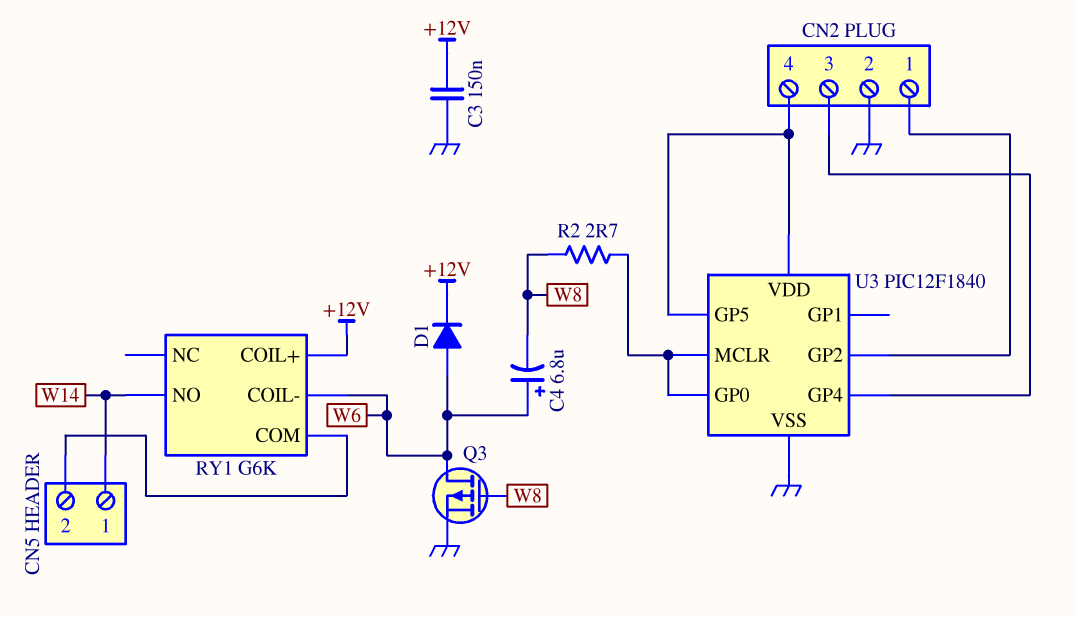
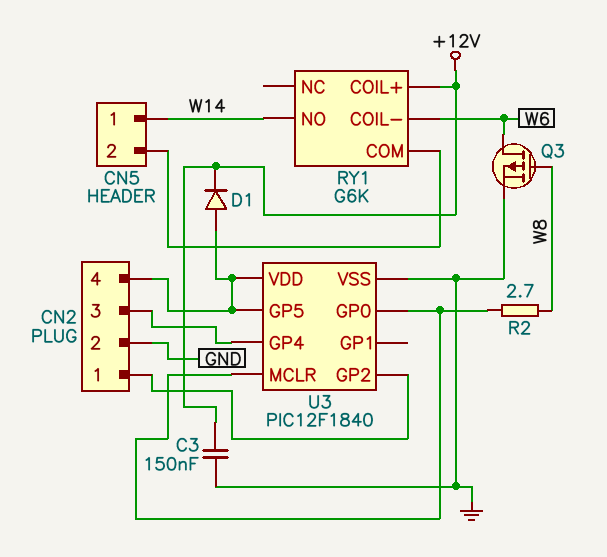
C4: 6.8uF (plus W6, minus W8) -> none
D1: diode (A W6, K +12V) -> diode (A CN2/4, K +12V)

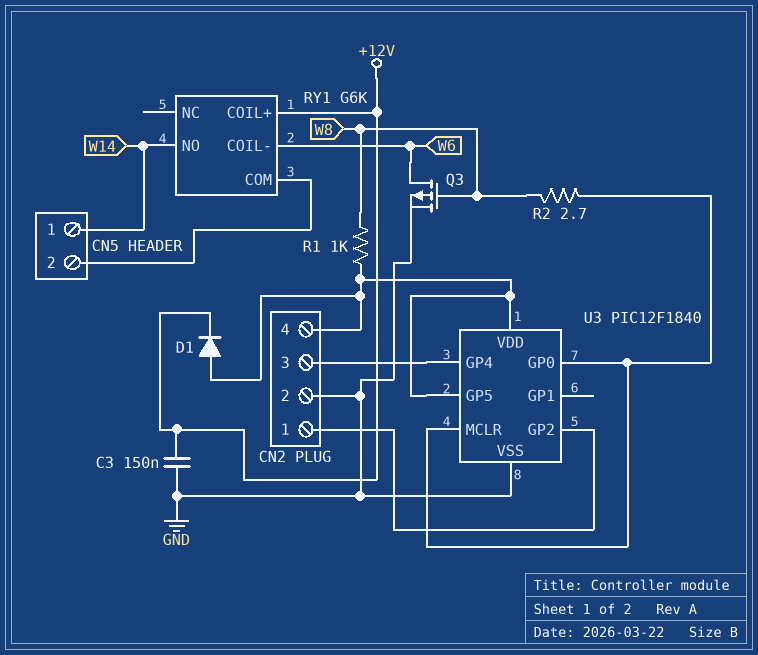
R1: none -> 1k (CN2/4, W8)

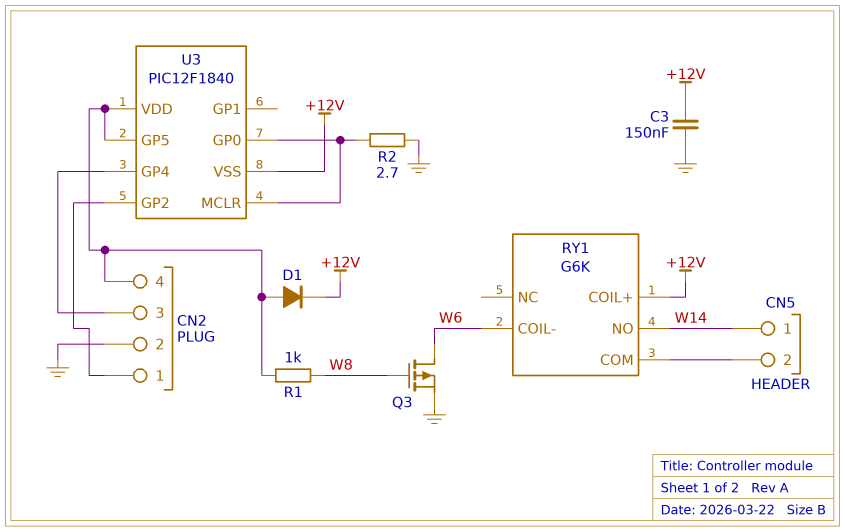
R2: 2.7 (U3/GP0, W8) -> 2.7 (GND, U3/GP0)
U3 pin VSS: GND -> +12V

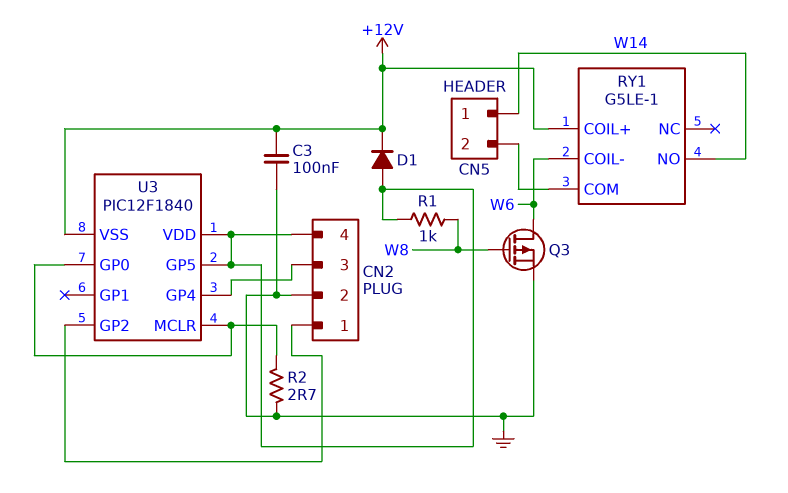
C3: 150nF (+12V, GND) -> 100nF (+12V, GND)
RY1: G6K -> G5LE-1

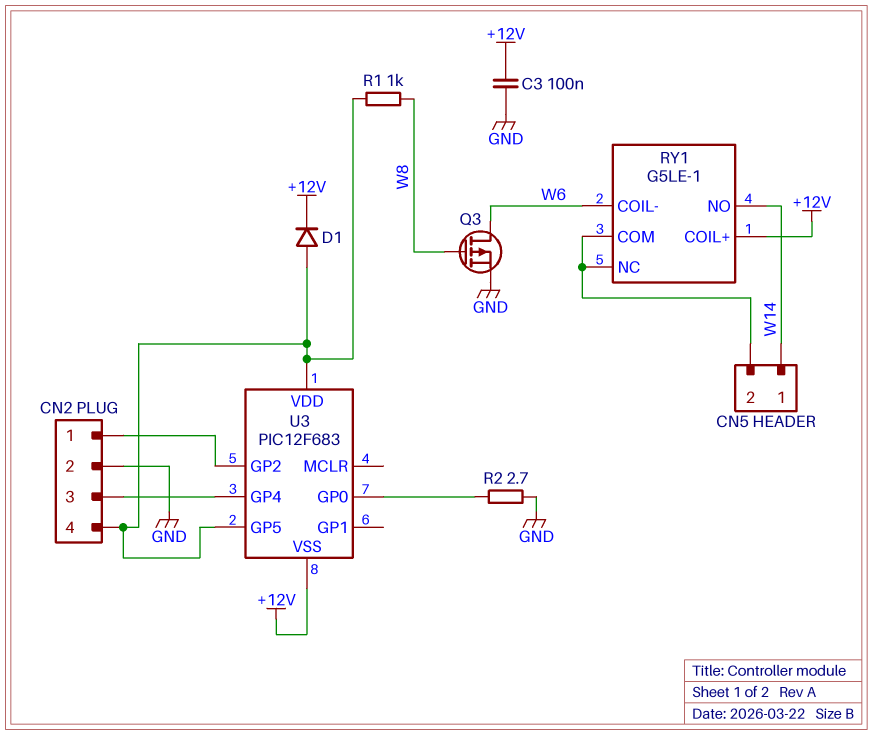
RY1 pin NC: none -> CN5/2
U3: PIC12F1840 -> PIC12F683
U3 pin MCLR: U3/GP0 -> none

